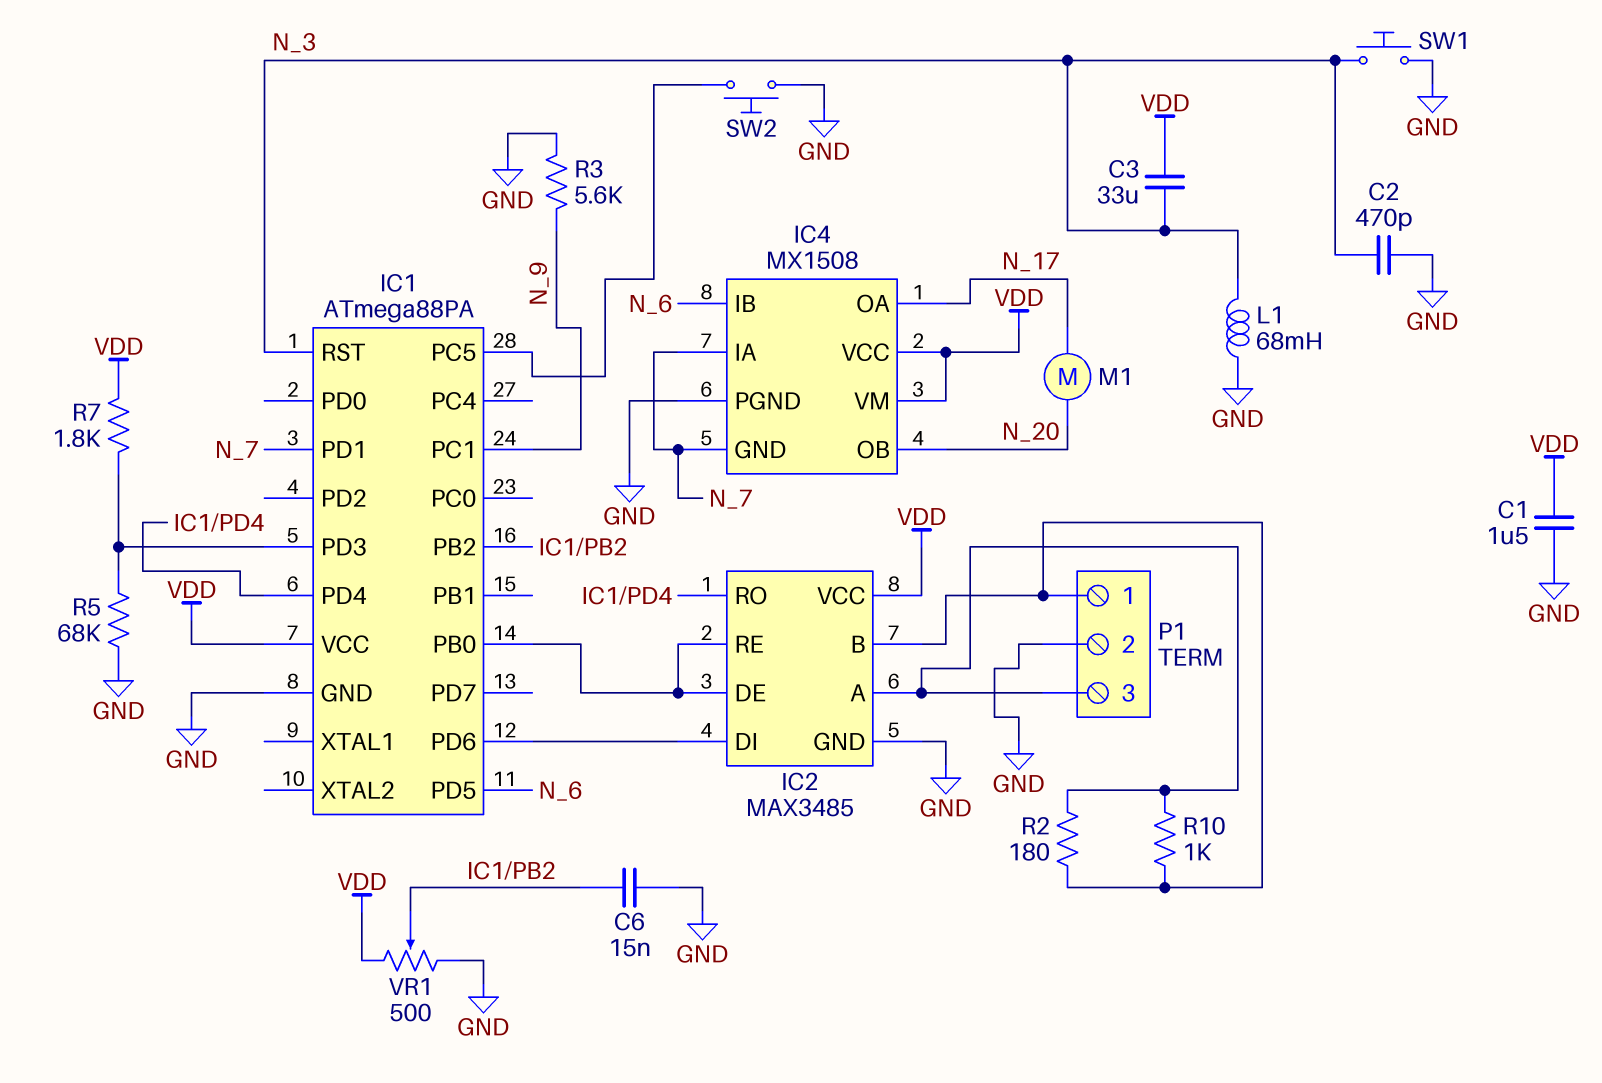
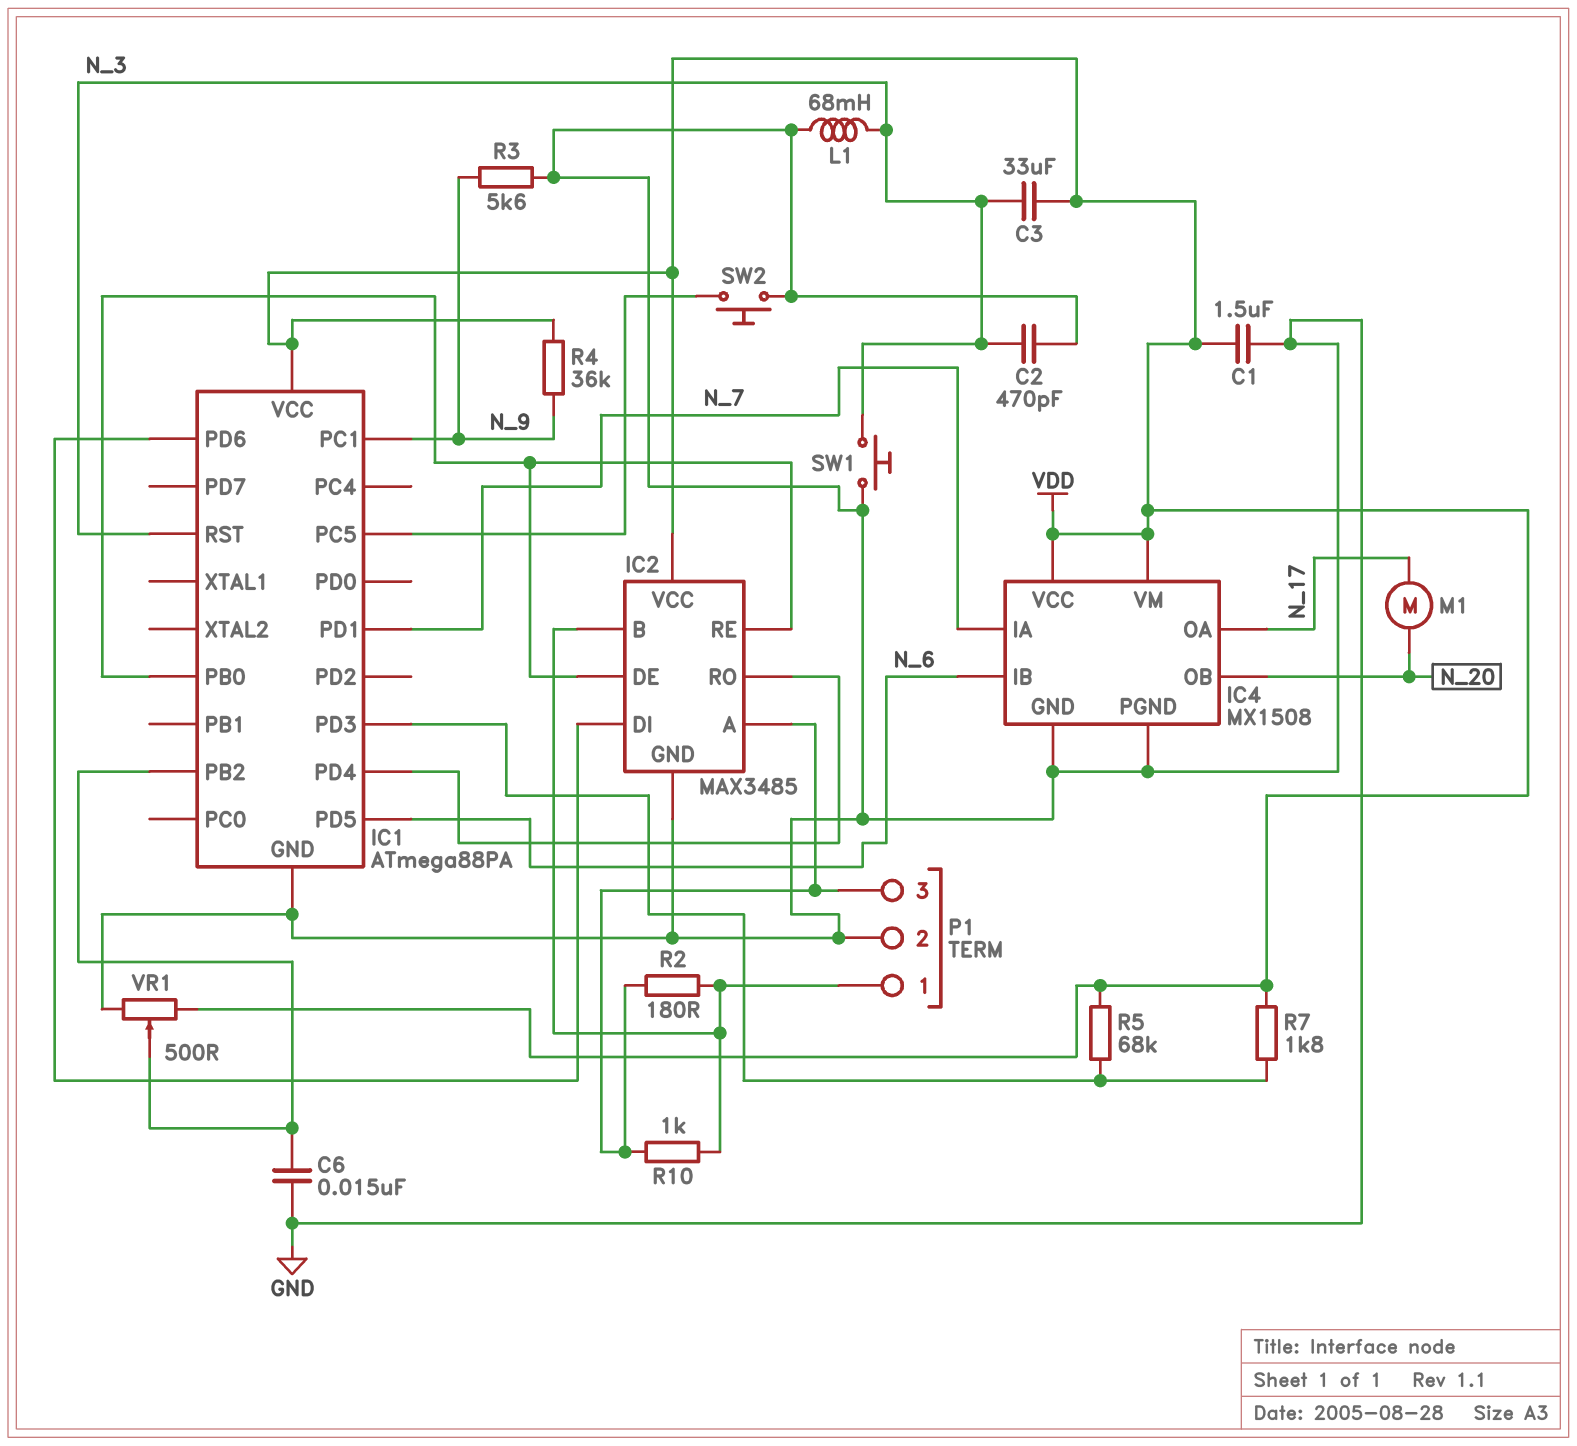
IC4 pin GND: N_7 -> GND
R4: none -> 36k (N_9, VDD)
R5: 68k (GND, IC1/PD3) -> 68k (IC1/PD3, VDD)

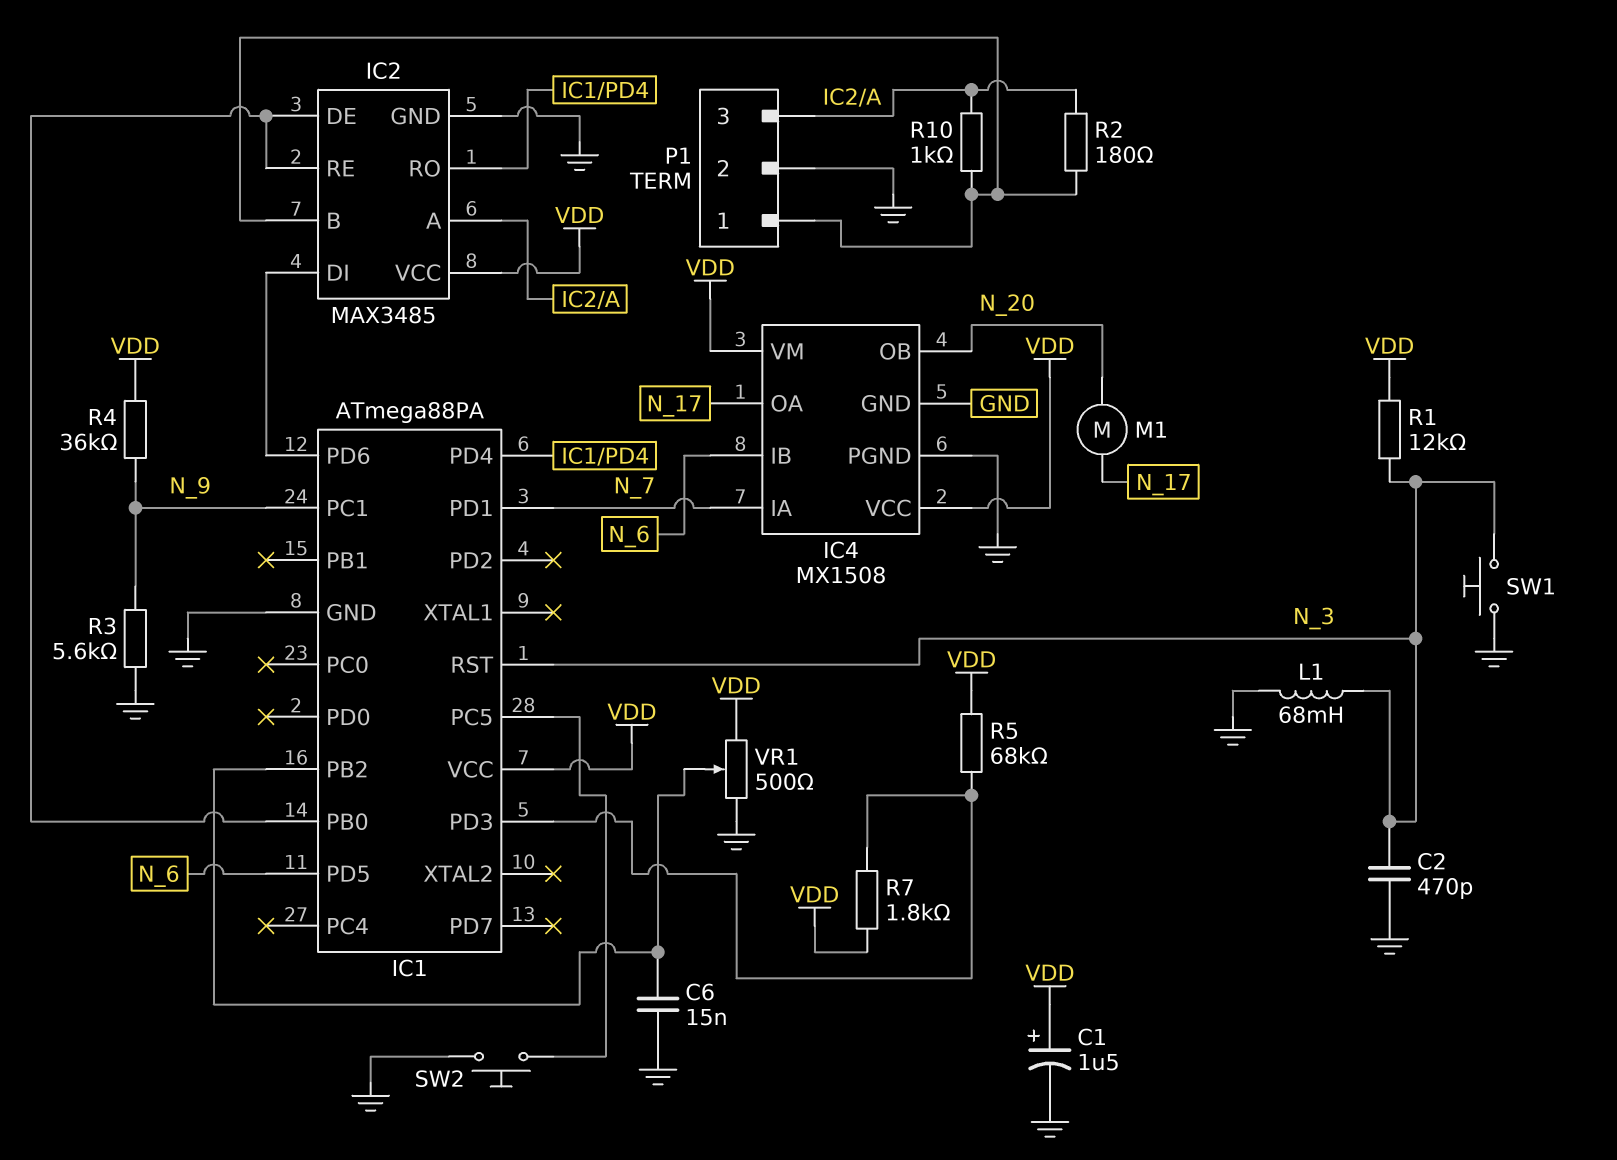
C1: 1.5uF (GND, VDD) -> 1.5uF (plus VDD, minus GND)
C3: 33uF (N_3, VDD) -> none
R1: none -> 12k (N_3, VDD)

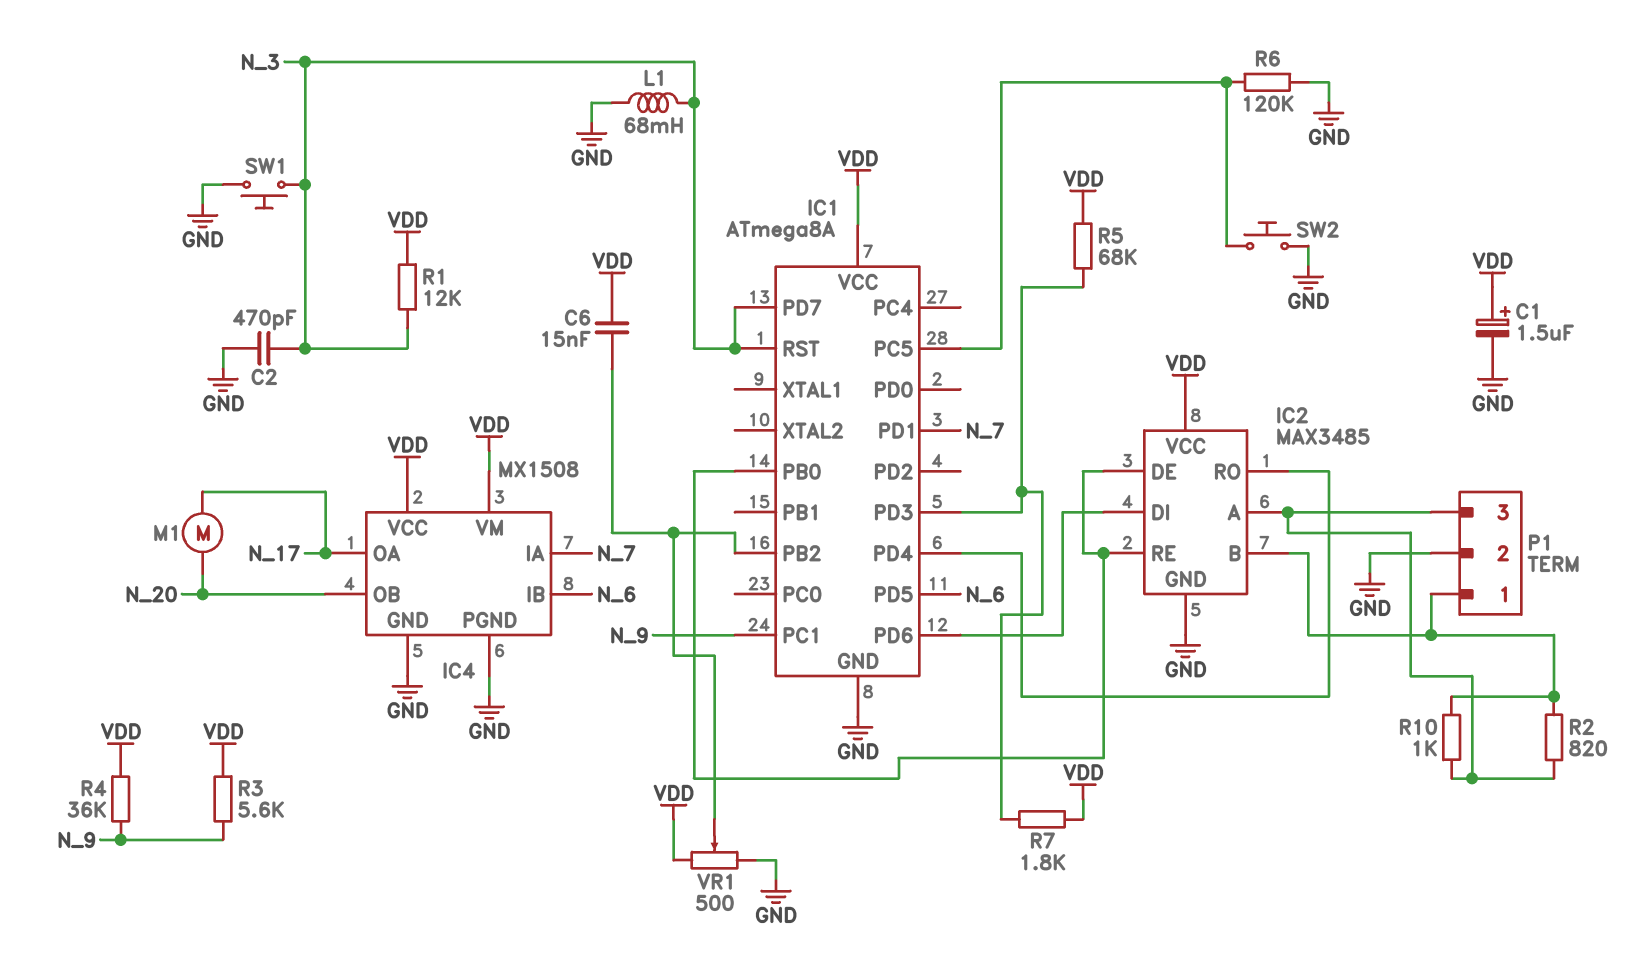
C6: 15nF (GND, IC1/PB2) -> 15nF (IC1/PB2, VDD)
IC1: ATmega88PA -> ATmega8A
IC1 pin PD7: none -> N_3
R2: 180 (IC2/A, IC2/B) -> 820 (IC2/A, IC2/B)
R3: 5.6k (GND, N_9) -> 5.6k (N_9, VDD)
R6: none -> 120k (GND, IC1/PC5)

